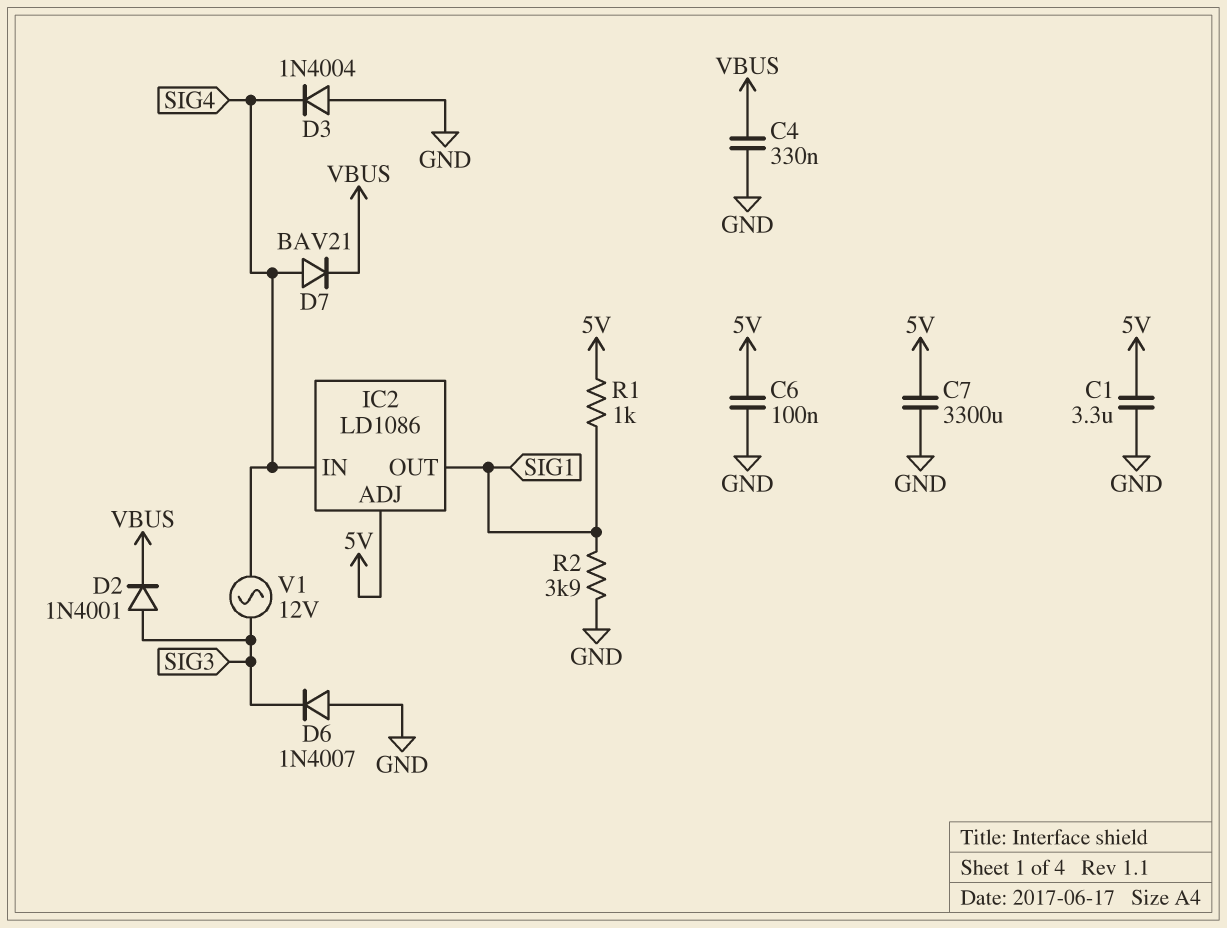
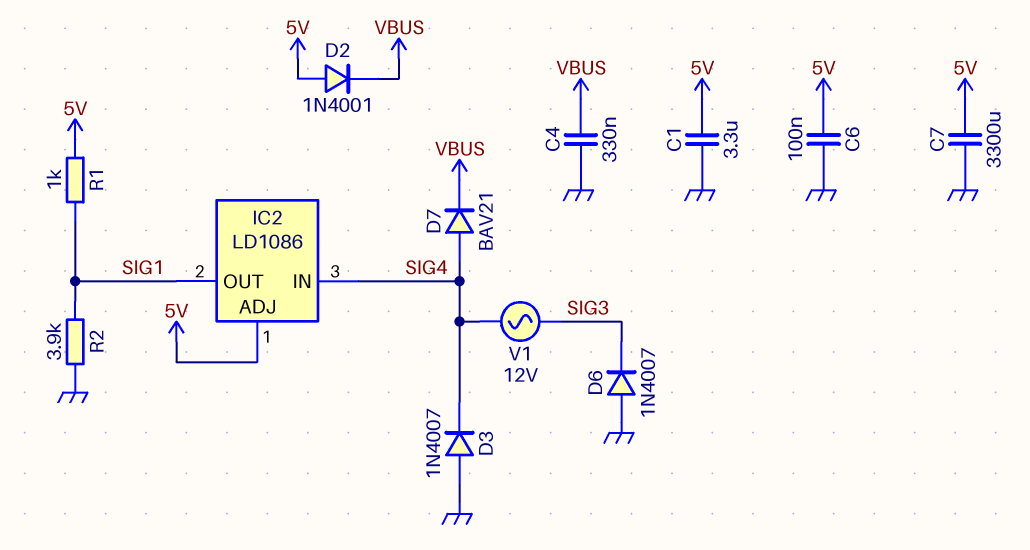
D2: diode 1N4001 (A SIG3, K VBUS) -> diode 1N4001 (A 5V, K VBUS)
D3: diode 1N4004 (A GND, K SIG4) -> diode 1N4007 (A GND, K SIG4)

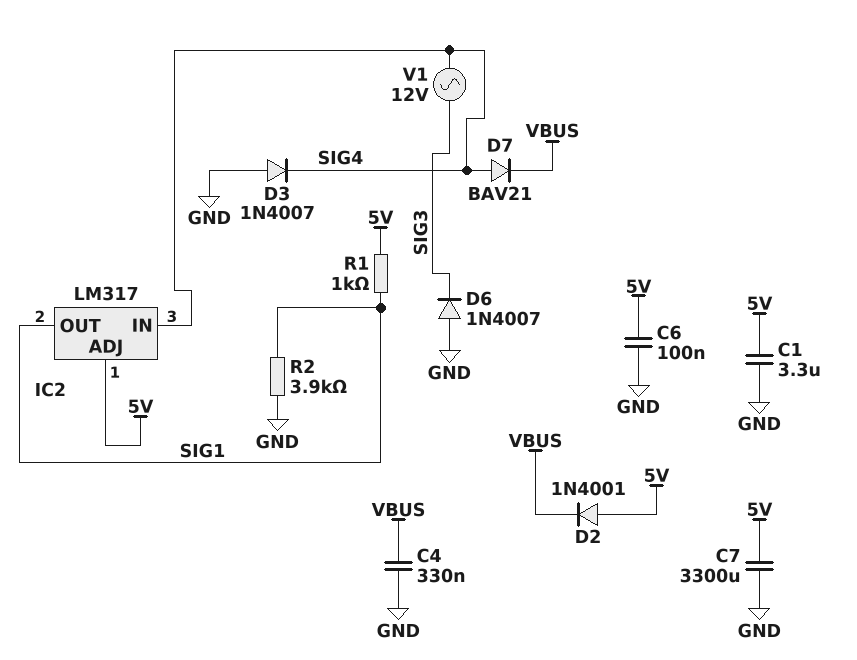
IC2: LD1086 -> LM317

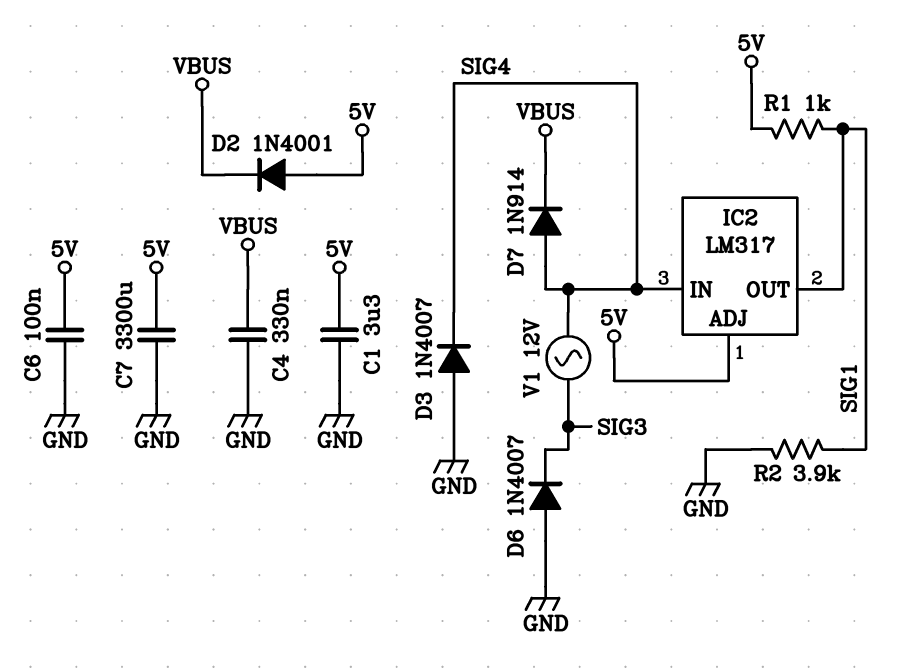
D7: diode BAV21 (A SIG4, K VBUS) -> diode 1N914 (A SIG4, K VBUS)

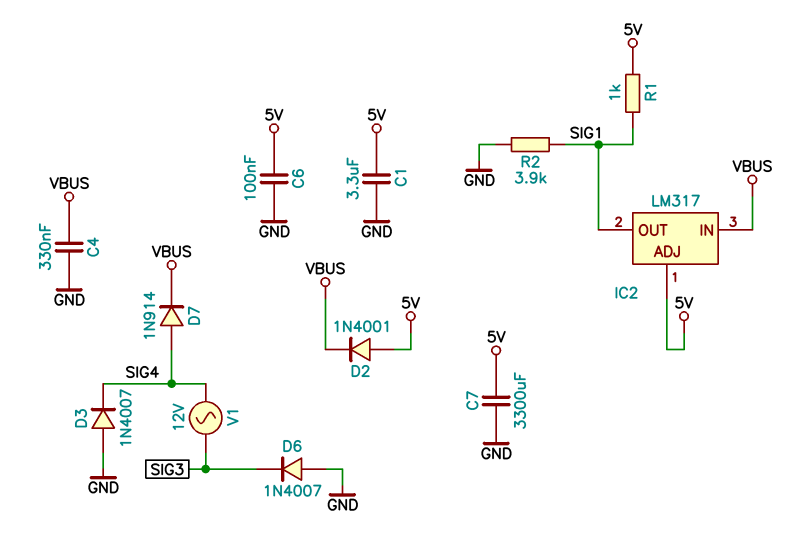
IC2 pin IN: SIG4 -> VBUS

